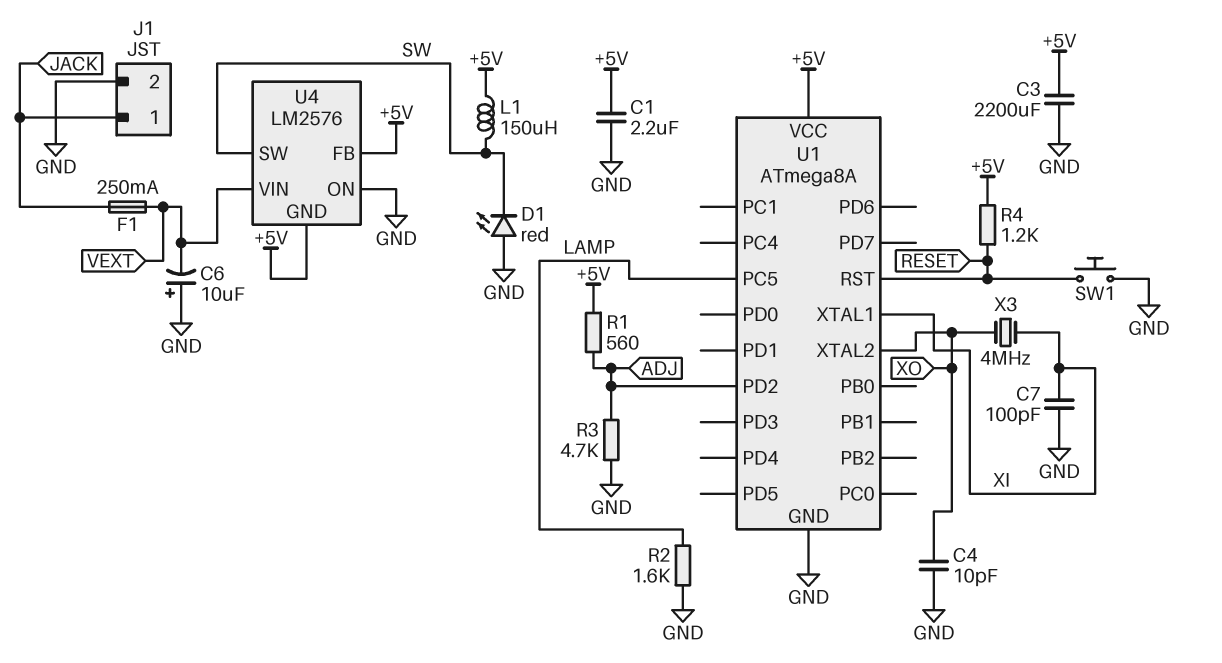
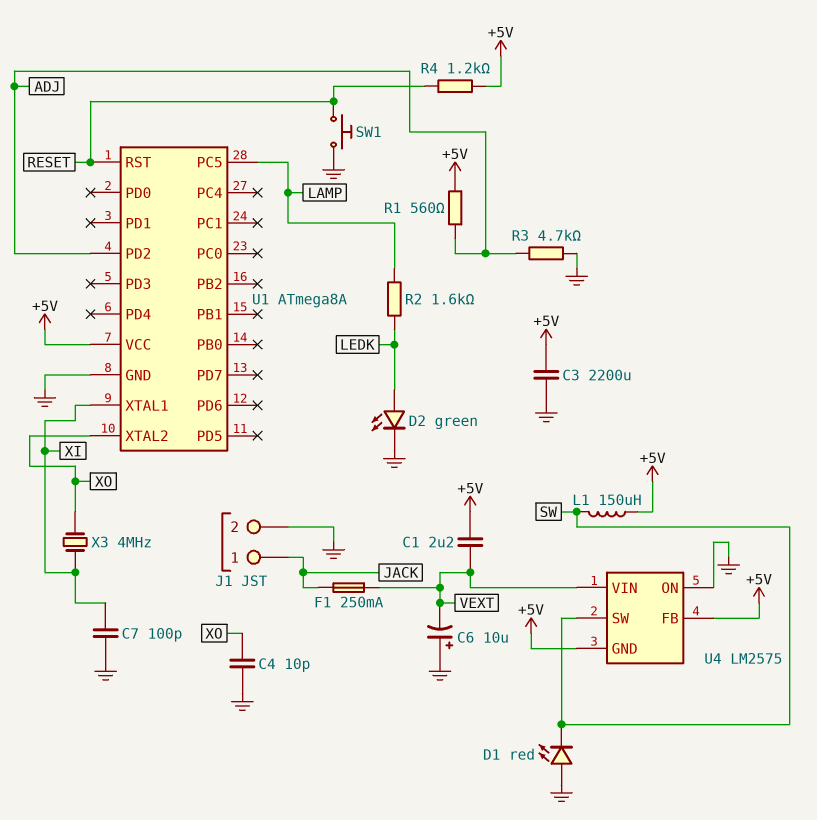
C1: 2.2uF (+5V, GND) -> 2.2uF (+5V, VEXT)
D2: none -> LED green (A LEDK, K GND)
R2: 1.6k (GND, LAMP) -> 1.6k (LAMP, LEDK)
U4: LM2576 -> LM2575

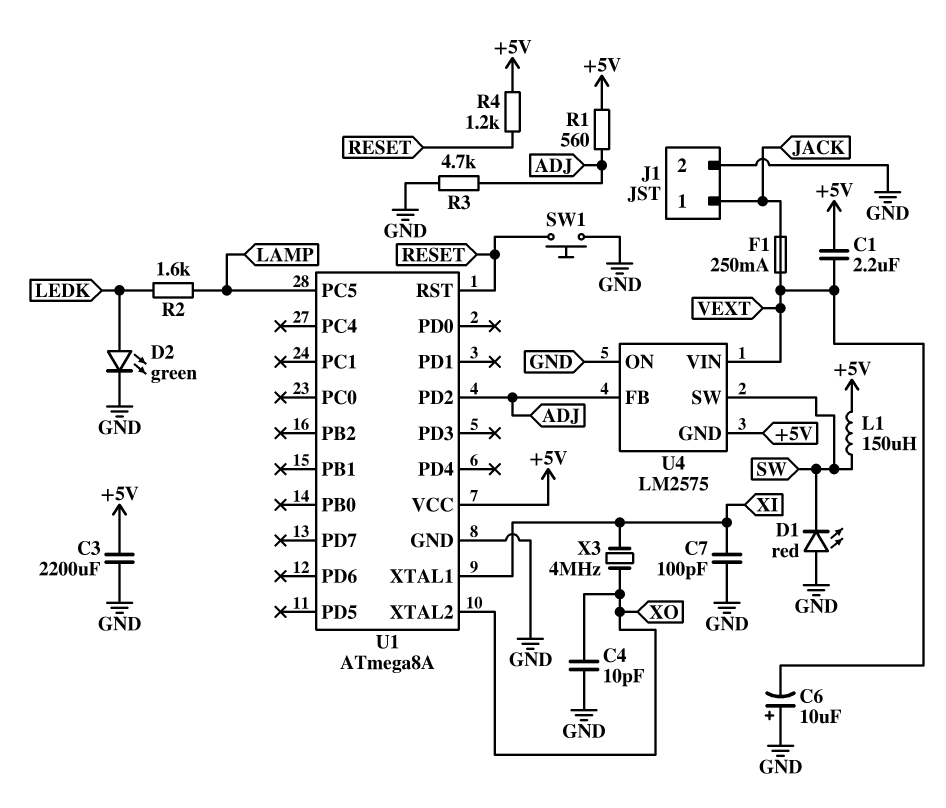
U4 pin FB: +5V -> ADJ

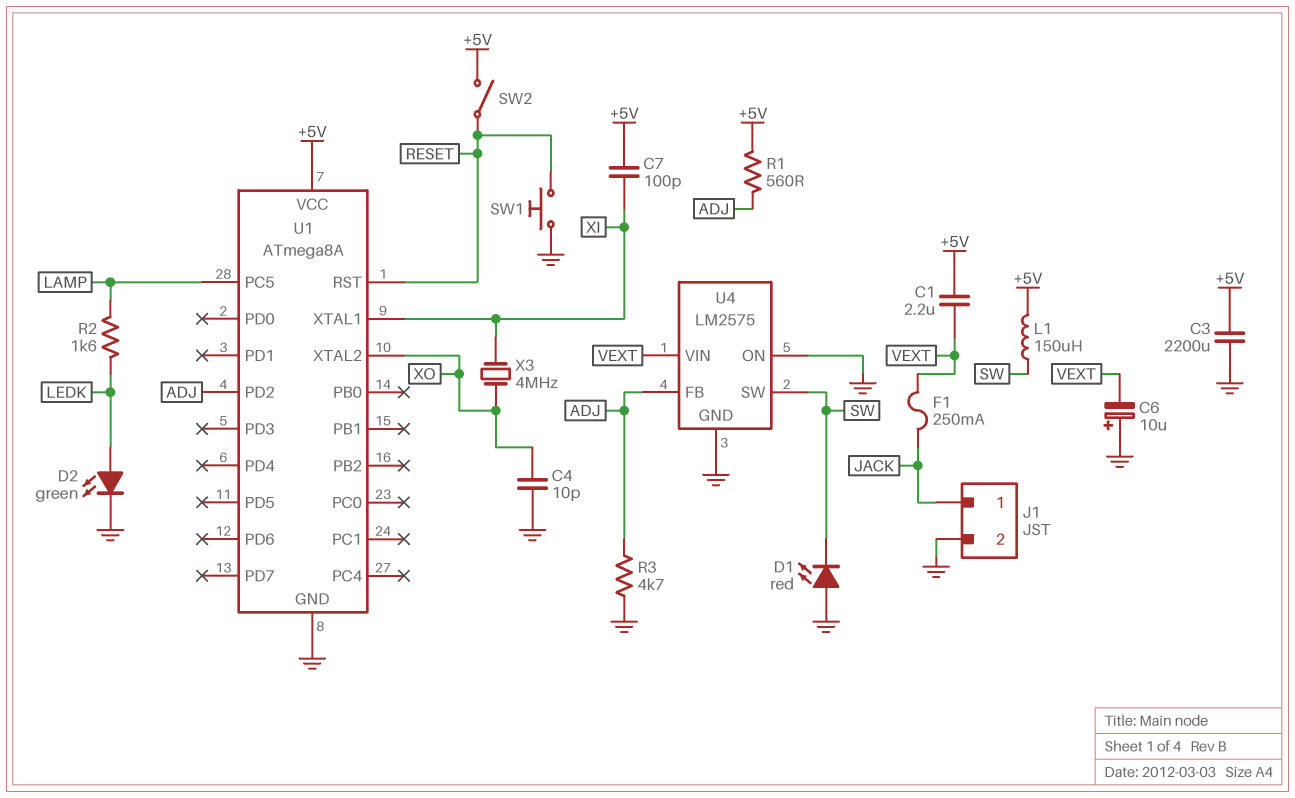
C7: 100pF (GND, XI) -> 100pF (+5V, XI)
R4: 1.2k (+5V, RESET) -> none
SW2: none -> switch (+5V, RESET)
U4 pin GND: +5V -> GND

